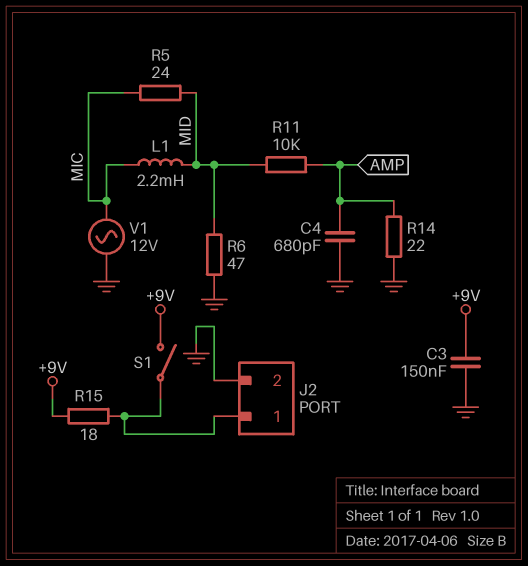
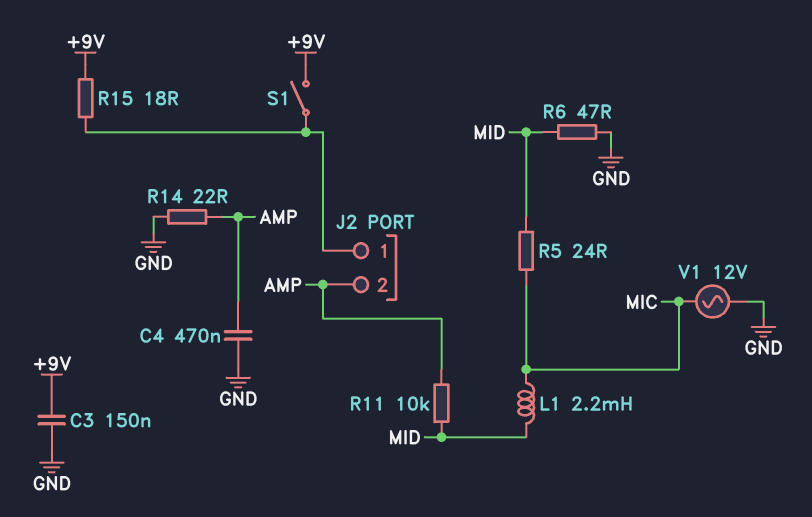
C4: 680pF (AMP, GND) -> 470nF (AMP, GND)
J2 pin 2: GND -> AMP

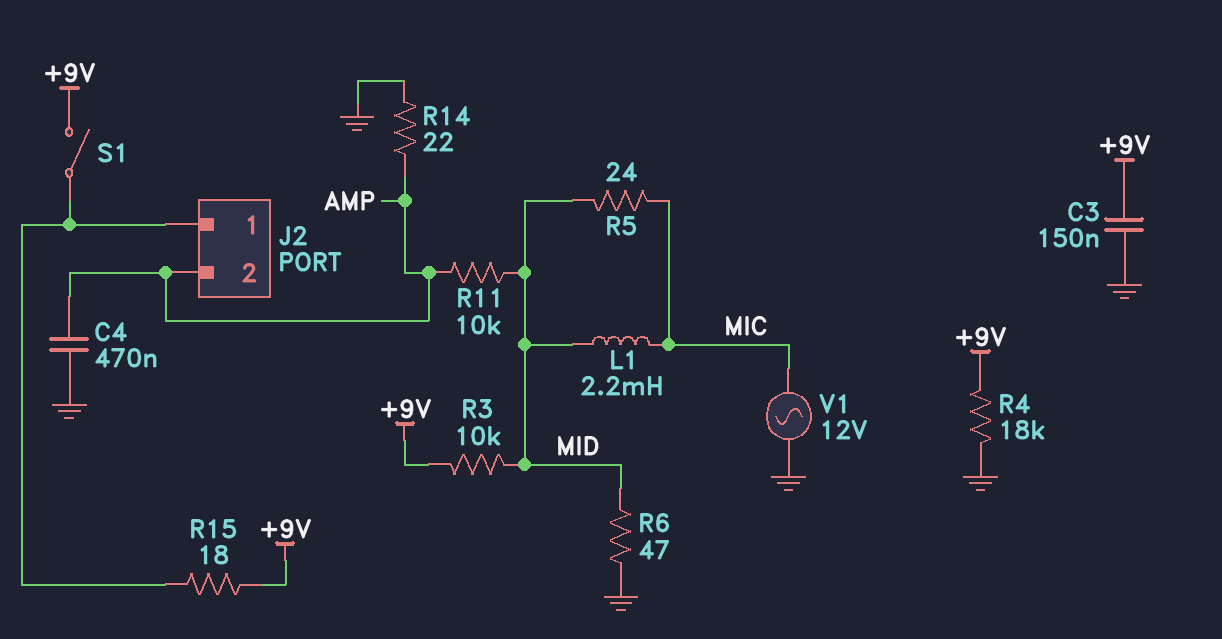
R3: none -> 10k (+9V, MID)
R4: none -> 18k (+9V, GND)

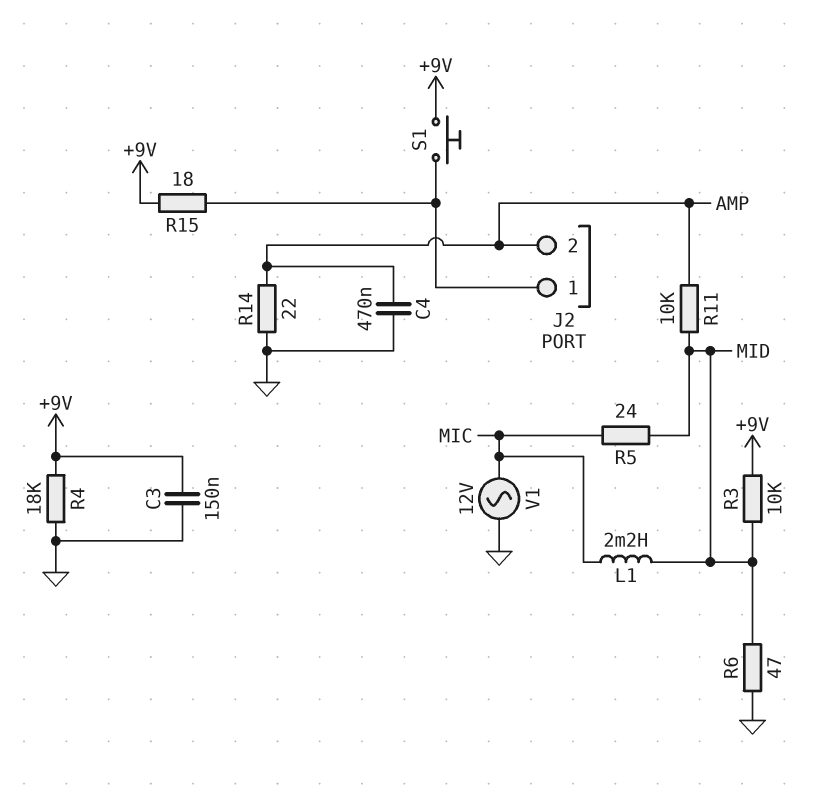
S1: switch (+9V, J2/1) -> button (+9V, J2/1)

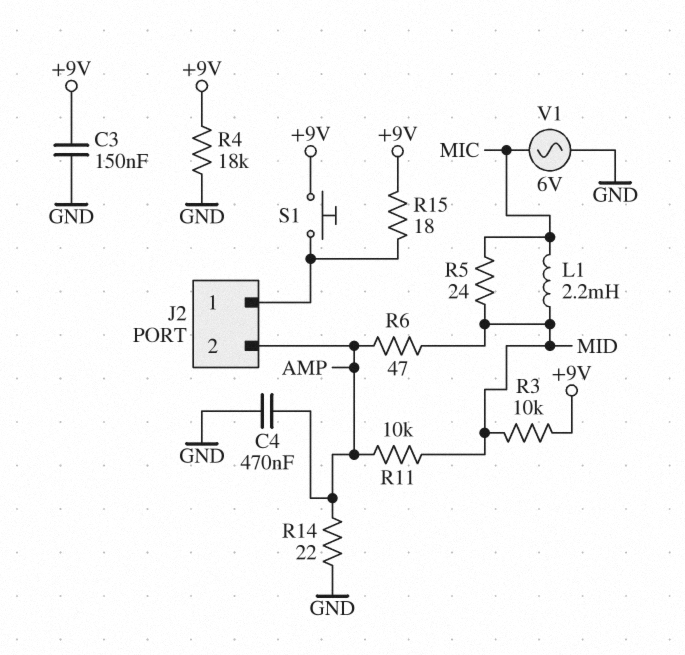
R6: 47 (GND, MID) -> 47 (AMP, MID)
V1: AC 12V (GND, MIC) -> AC 6V (GND, MIC)

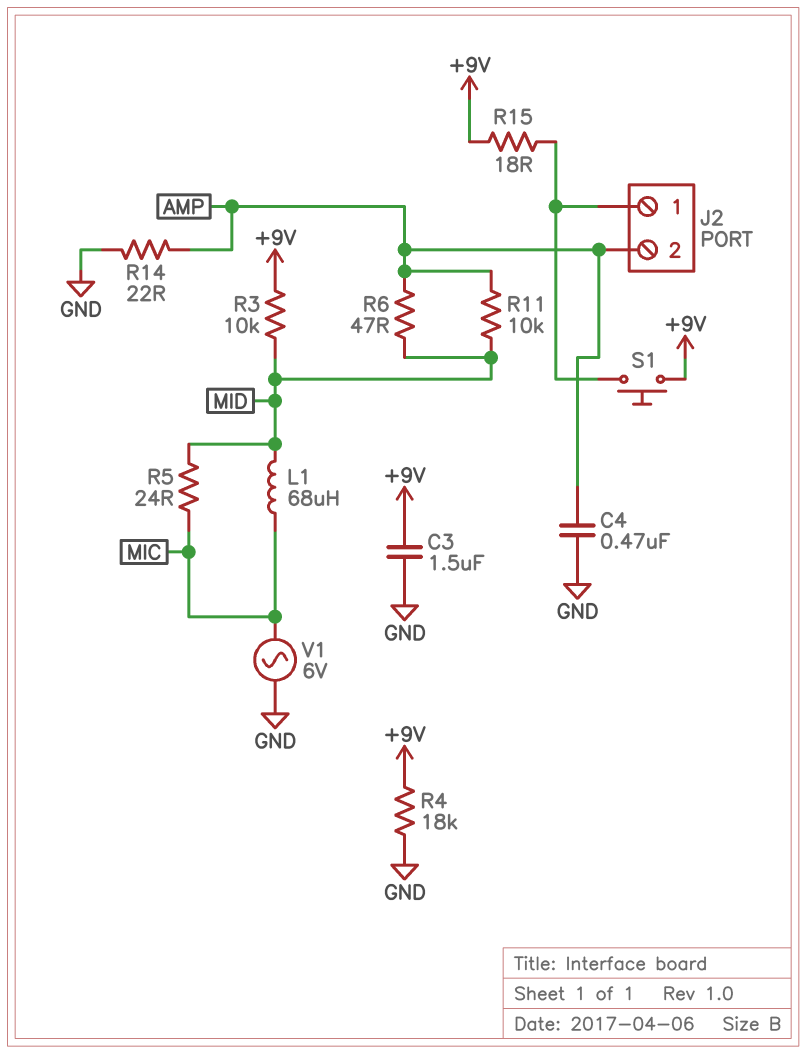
C3: 150nF (+9V, GND) -> 1.5uF (+9V, GND)
L1: 2.2mH (MIC, MID) -> 68uH (MIC, MID)

